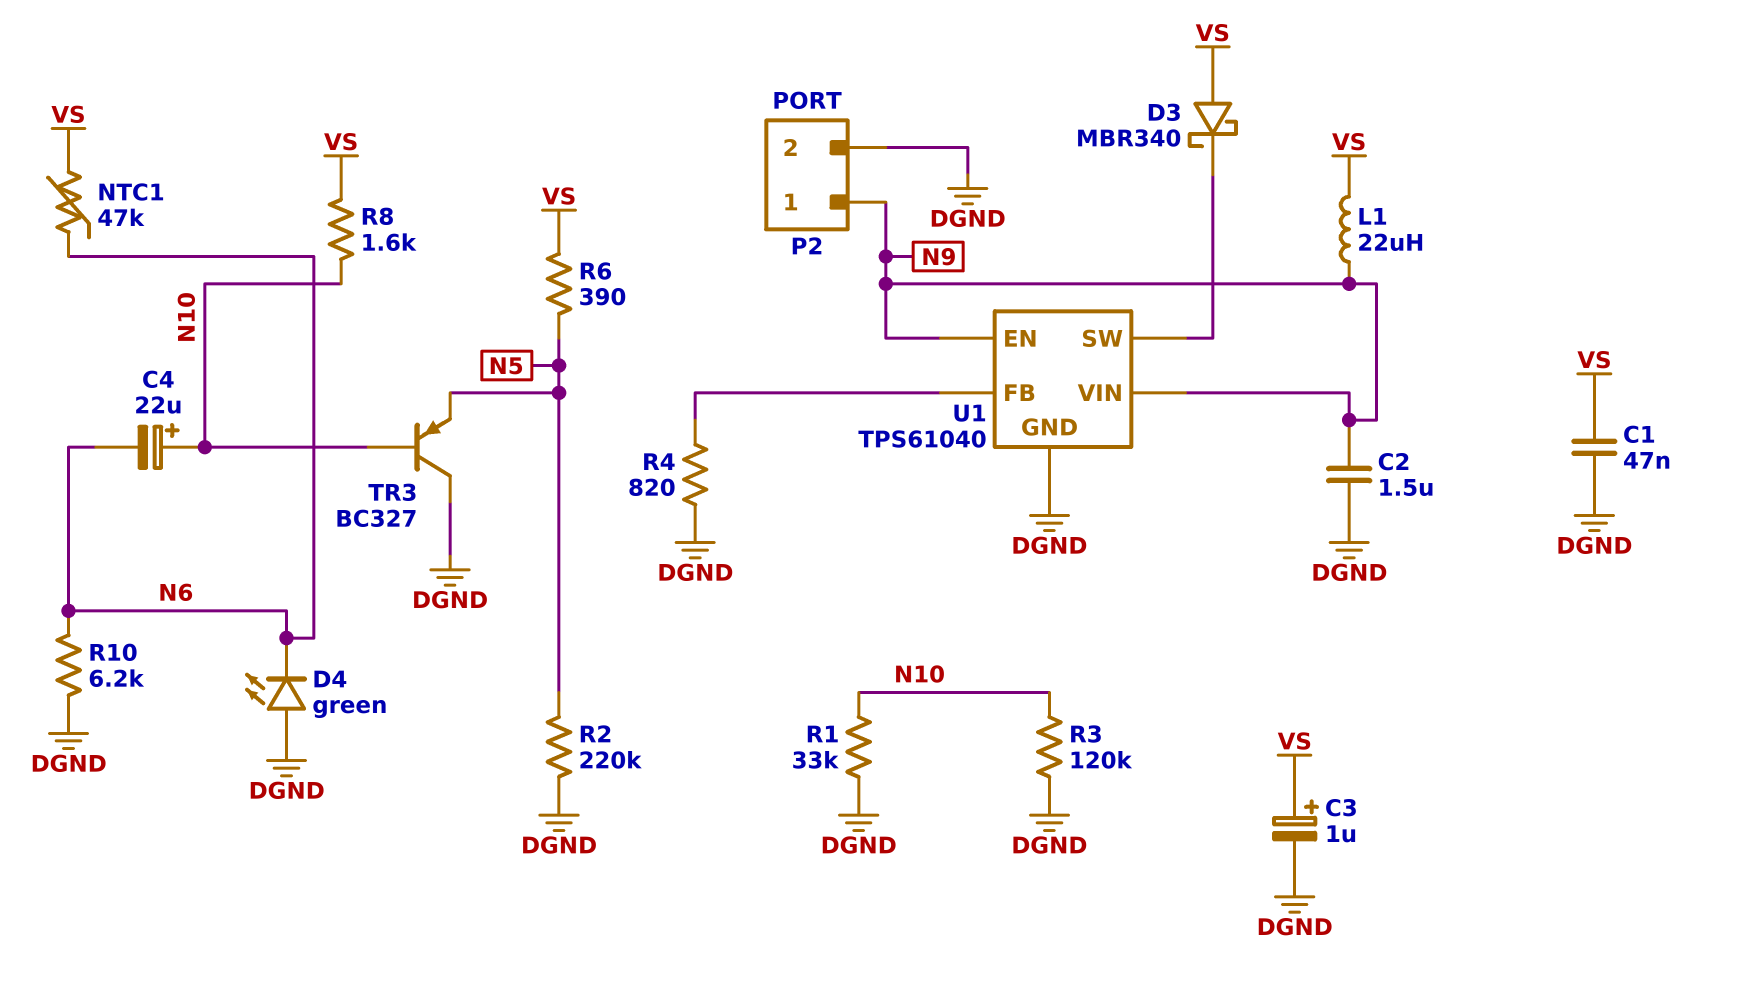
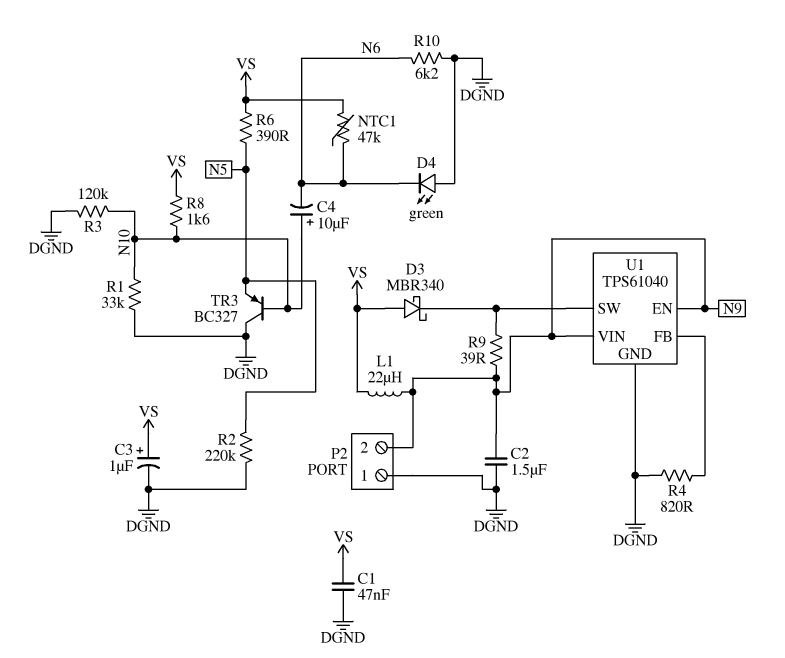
C4: 22uF (plus N10, minus N6) -> 10uF (plus N10, minus N6)
P2 pin 1: N9 -> DGND
P2 pin 2: DGND -> N9
R9: none -> 39 (N9, U1/SW)

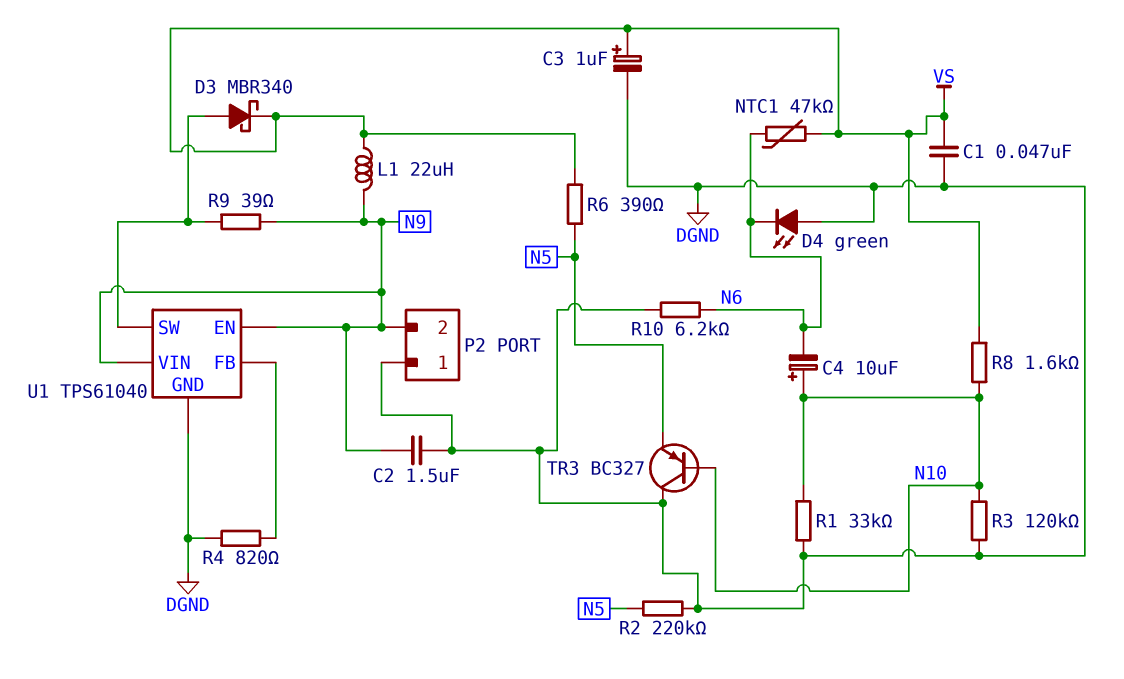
D3: schottky MBR340 (A VS, K U1/SW) -> schottky MBR340 (A U1/SW, K VS)

